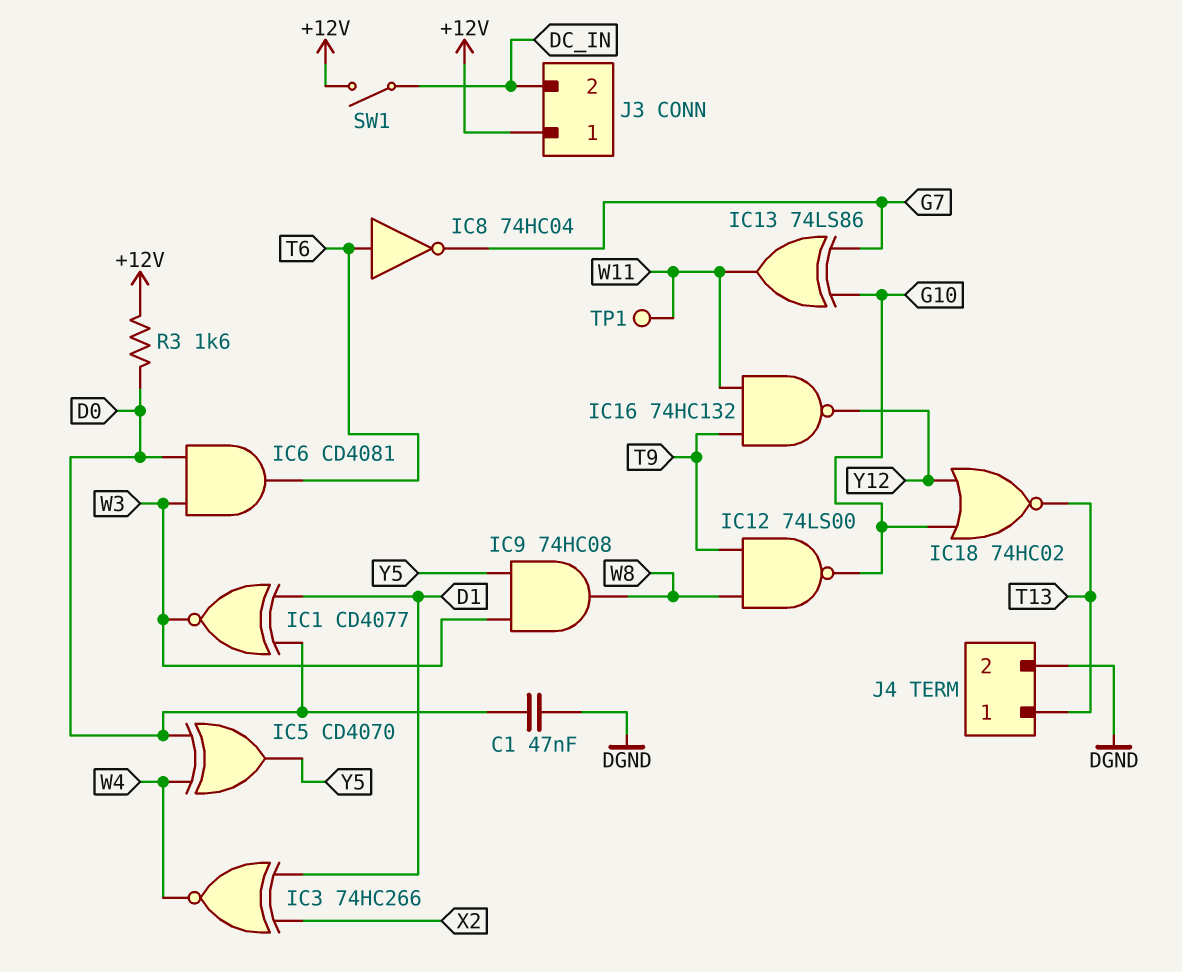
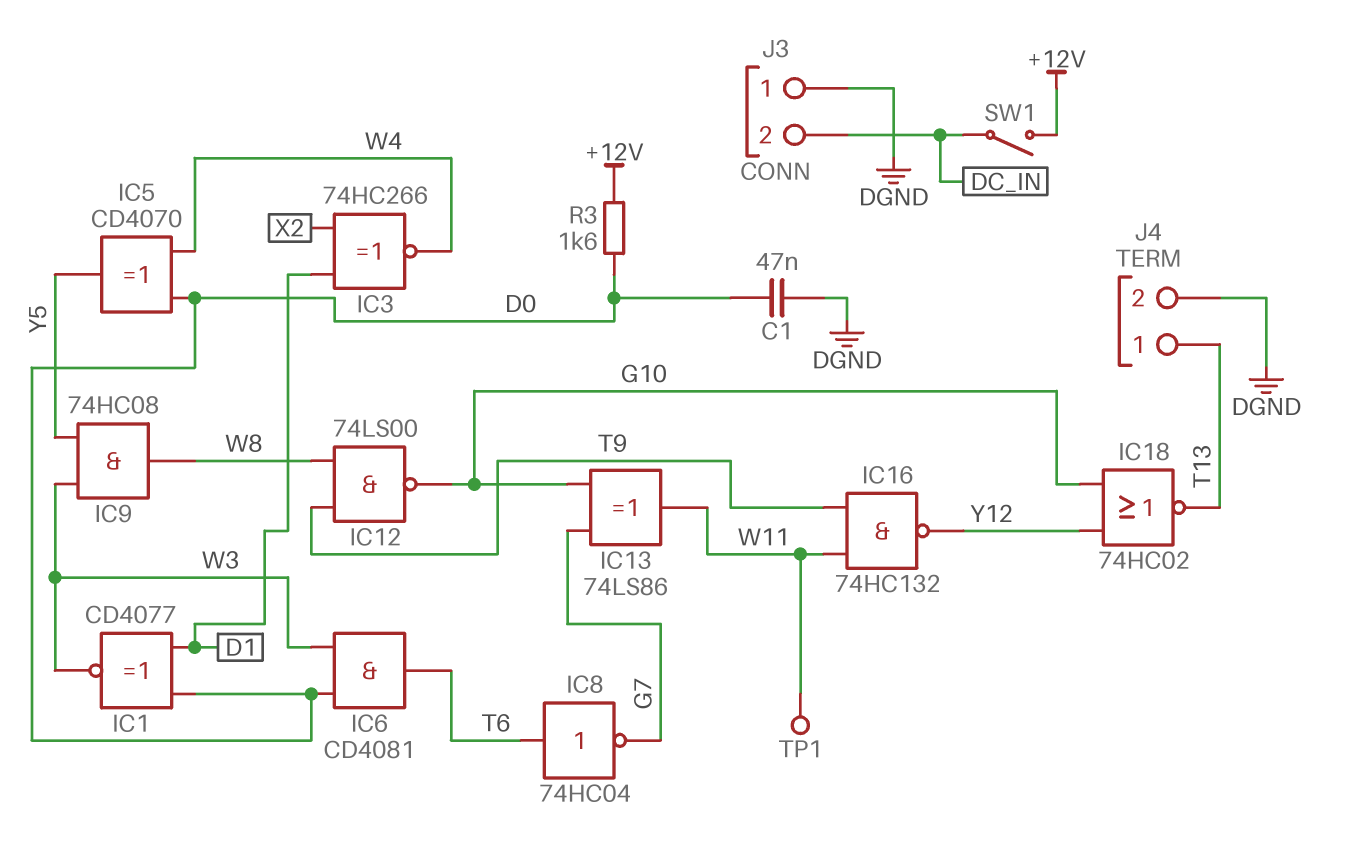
J3 pin 1: +12V -> DGND

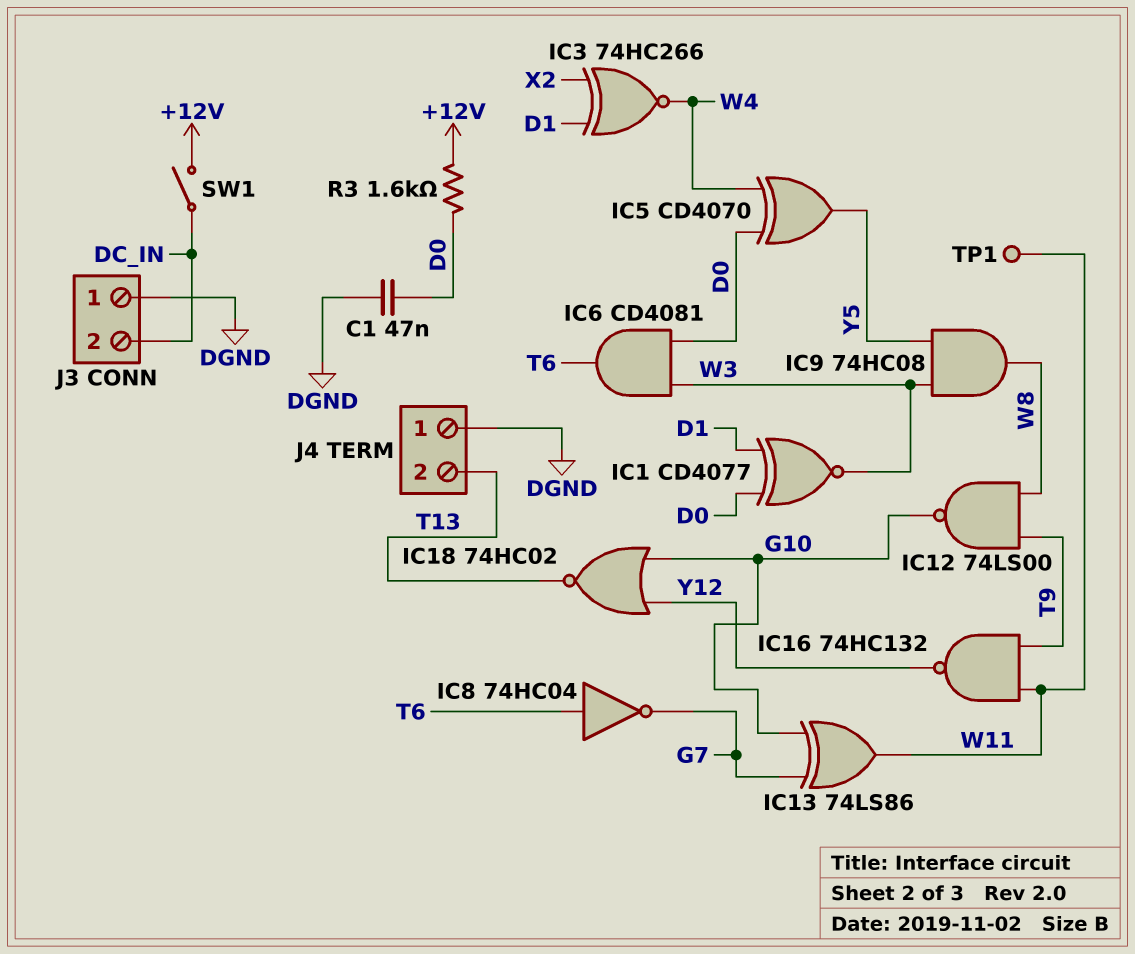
J4 pin 1: T13 -> DGND
J4 pin 2: DGND -> T13

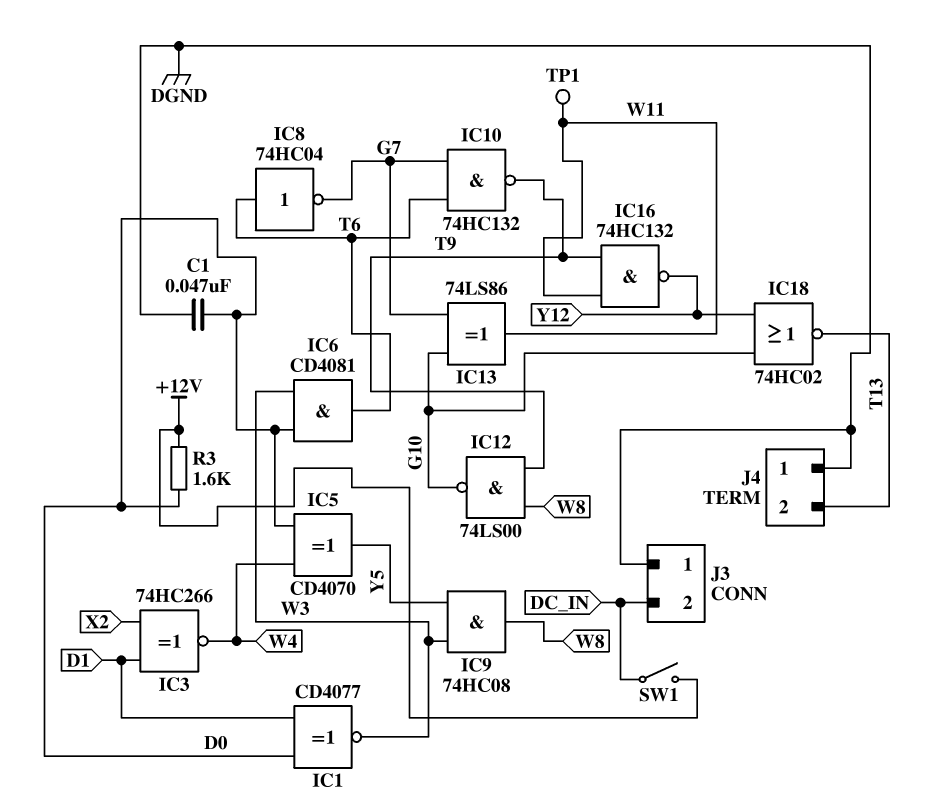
IC10: none -> NAND 74HC132 (in G7, in T6, out T9)

